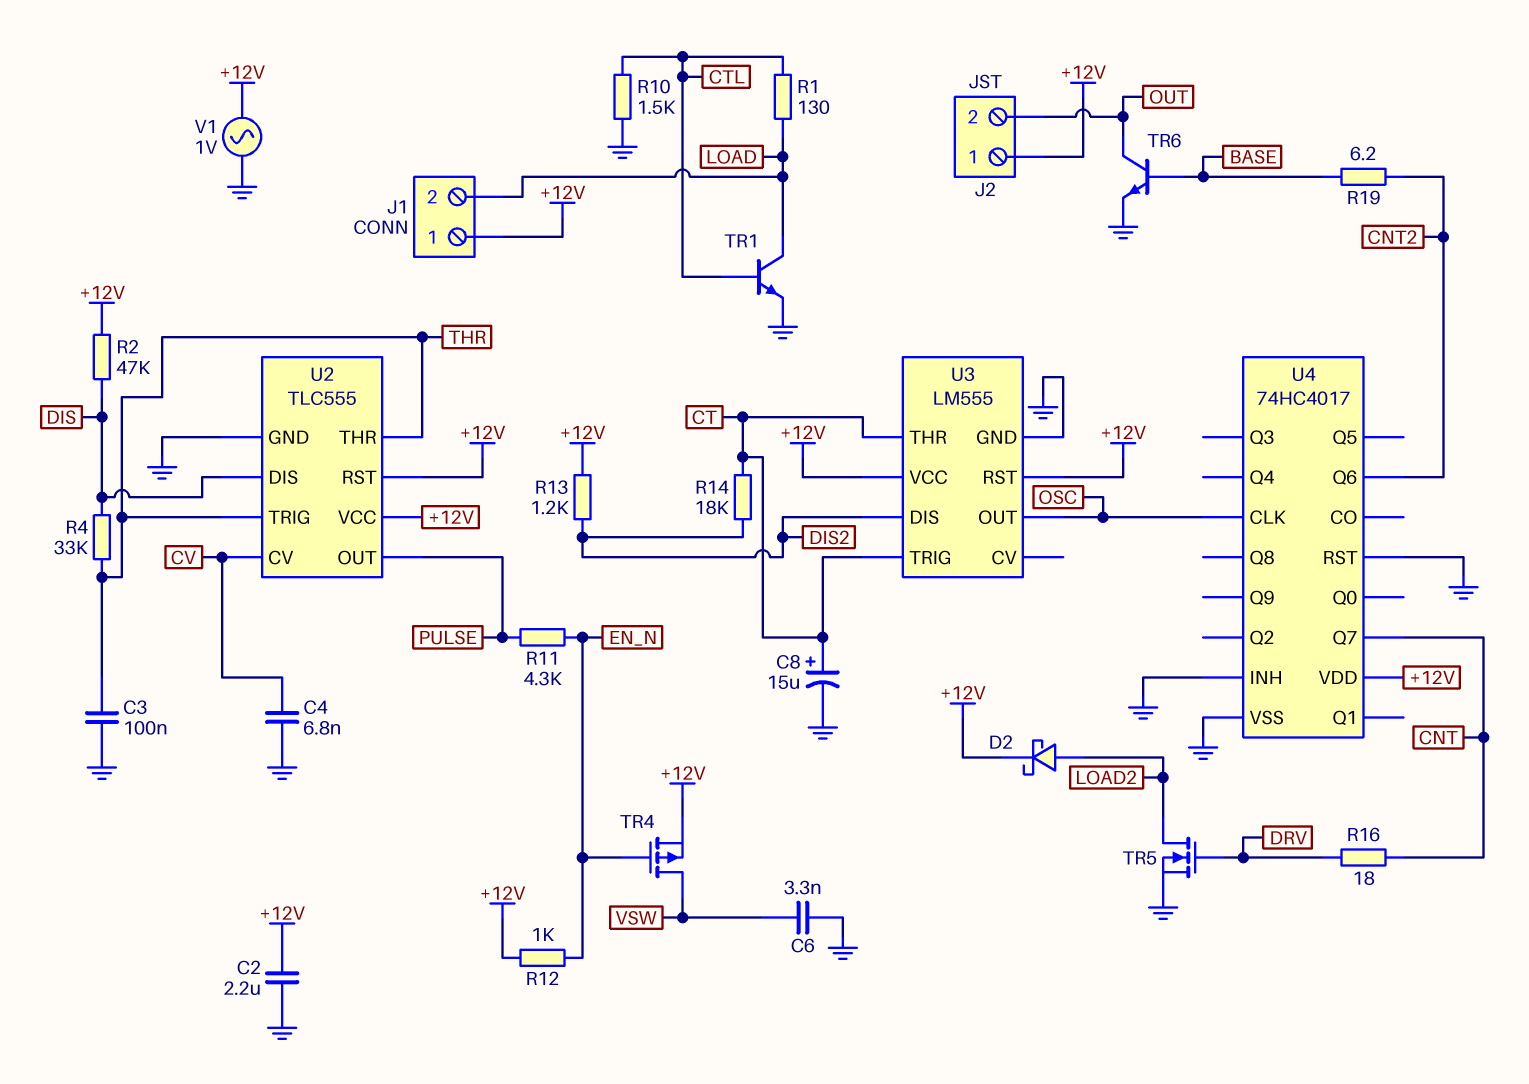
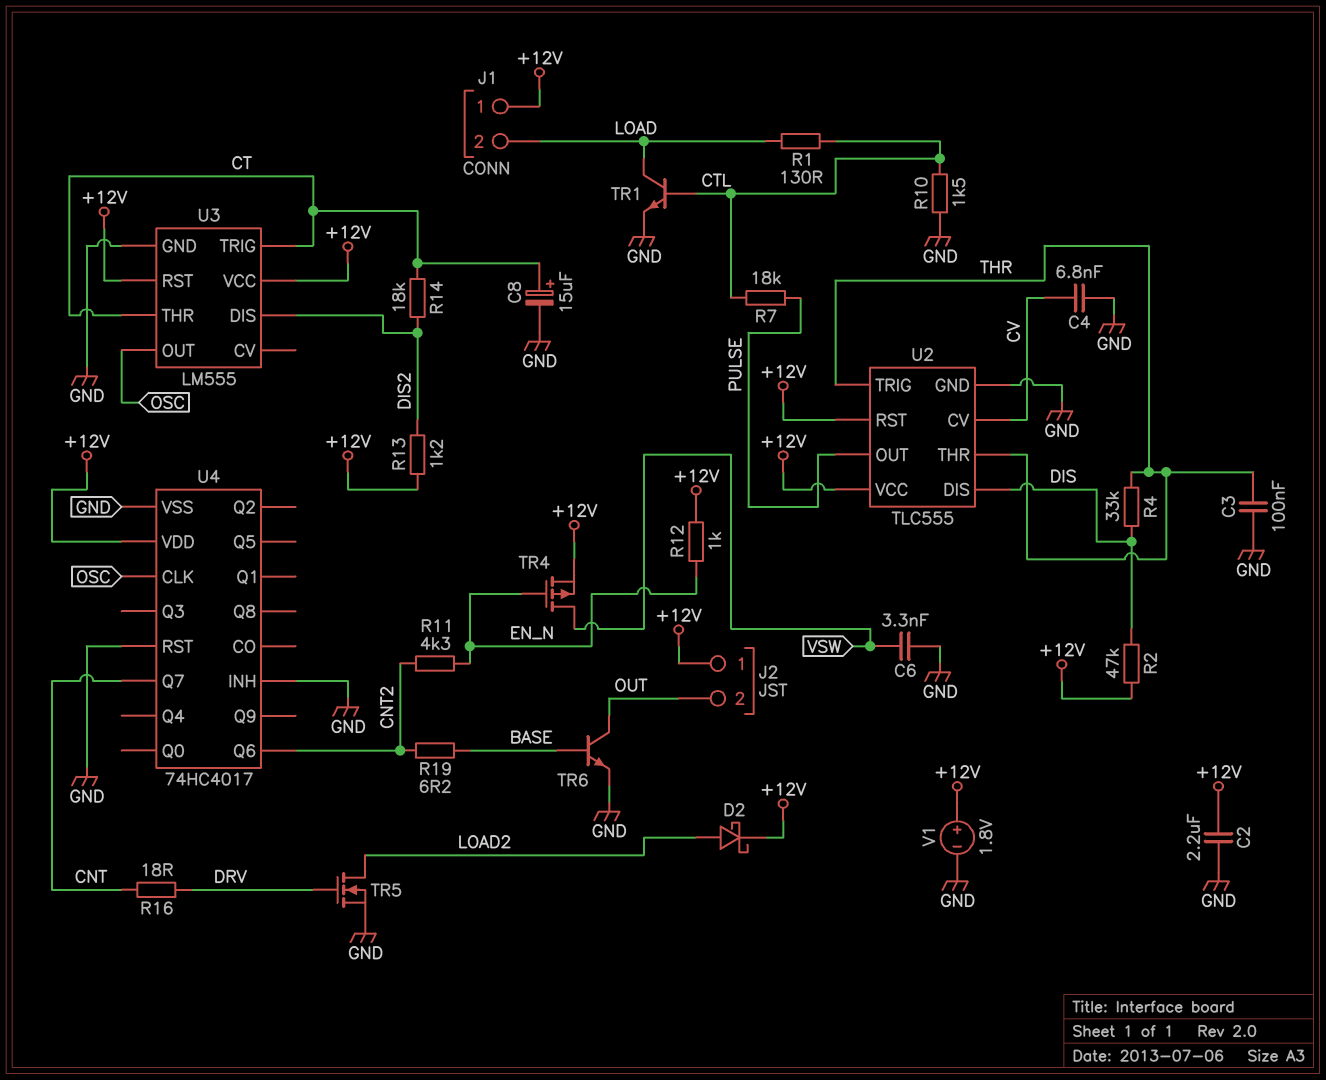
R7: none -> 18k (CTL, PULSE)
R11: 4.3k (EN_N, PULSE) -> 4.3k (CNT2, EN_N)
V1: AC 1V (+12V, GND) -> 1.8V (plus +12V, minus GND)

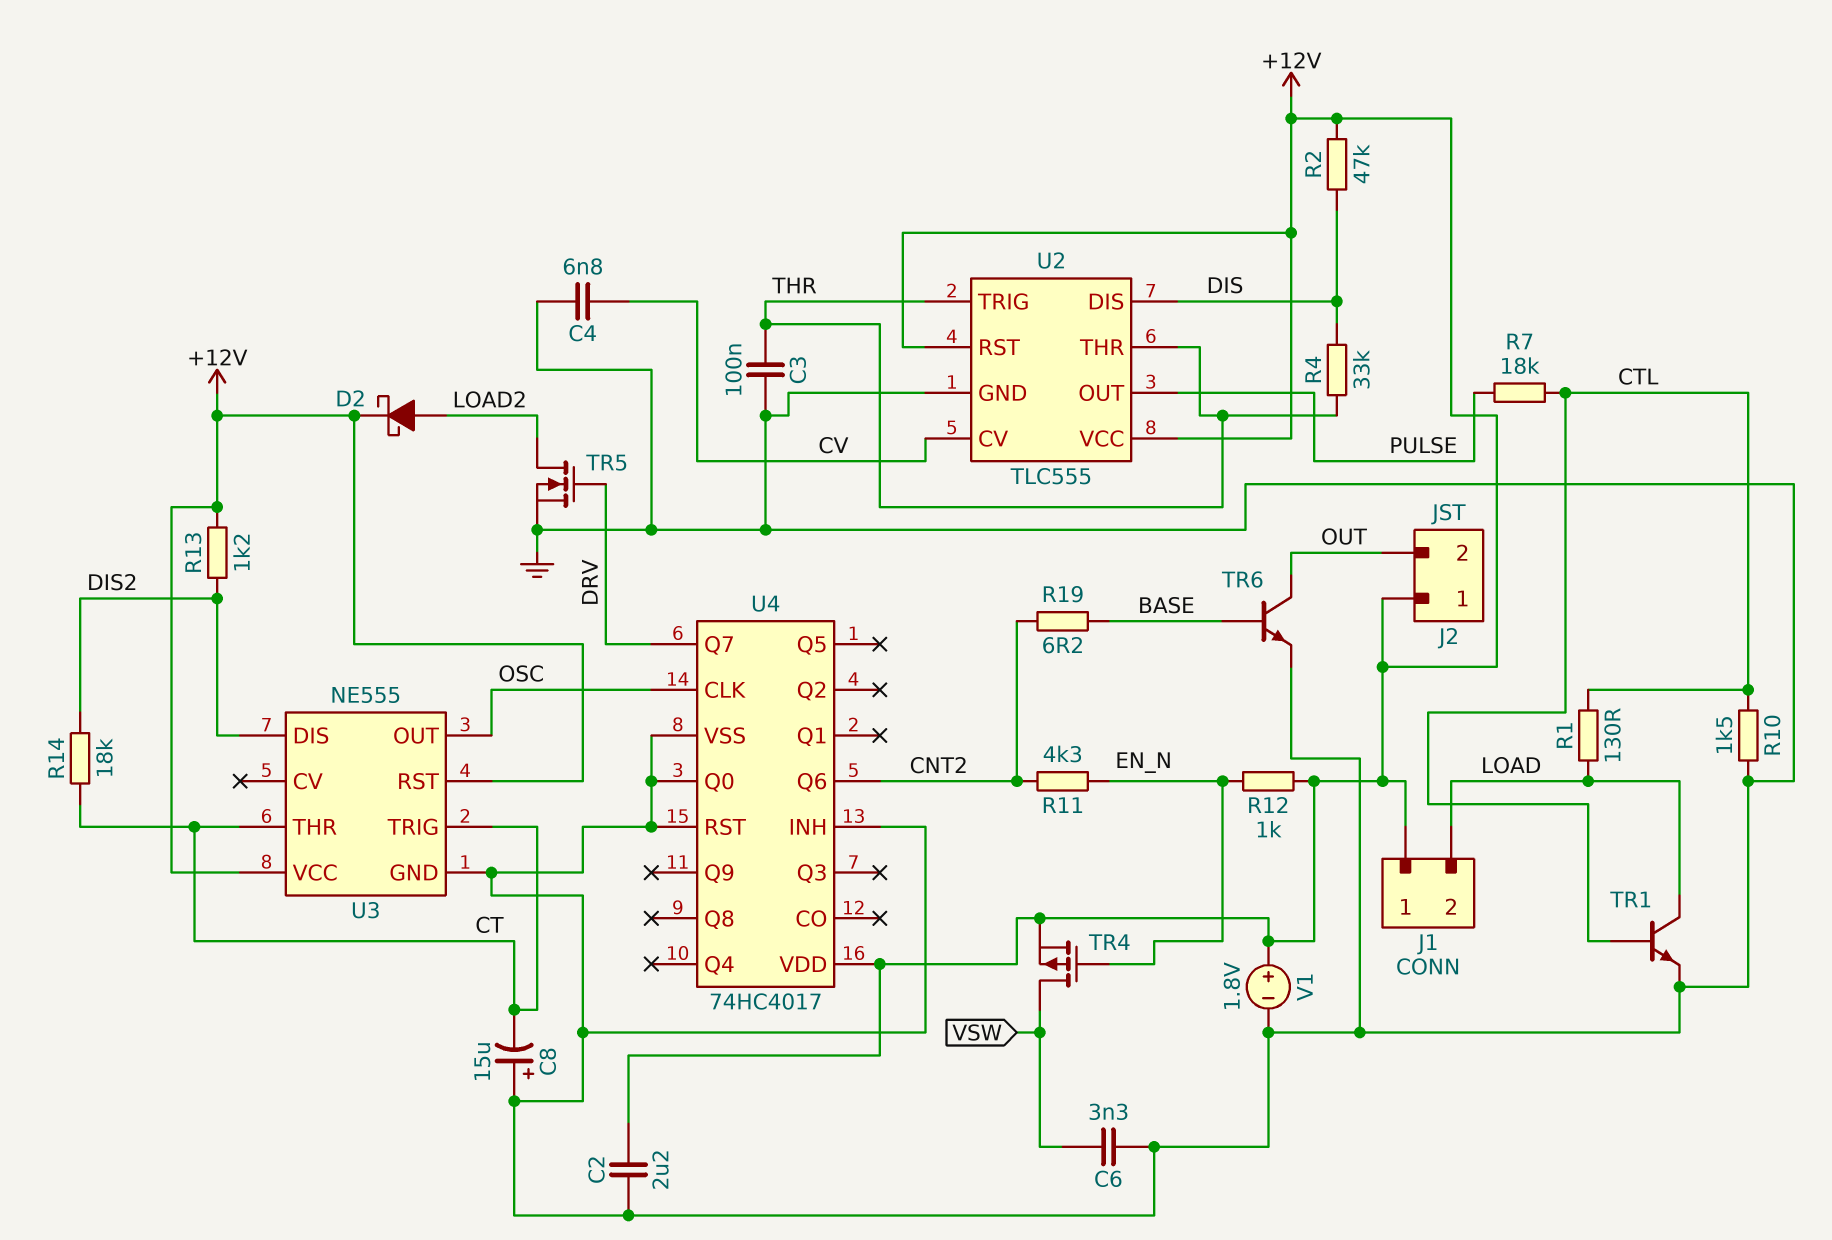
C8: 15uF (plus CT, minus GND) -> 15uF (plus GND, minus CT)
R16: 18 (CNT, DRV) -> none
U3: LM555 -> NE555
U4 pin Q0: none -> GND
U4 pin Q7: CNT -> DRV

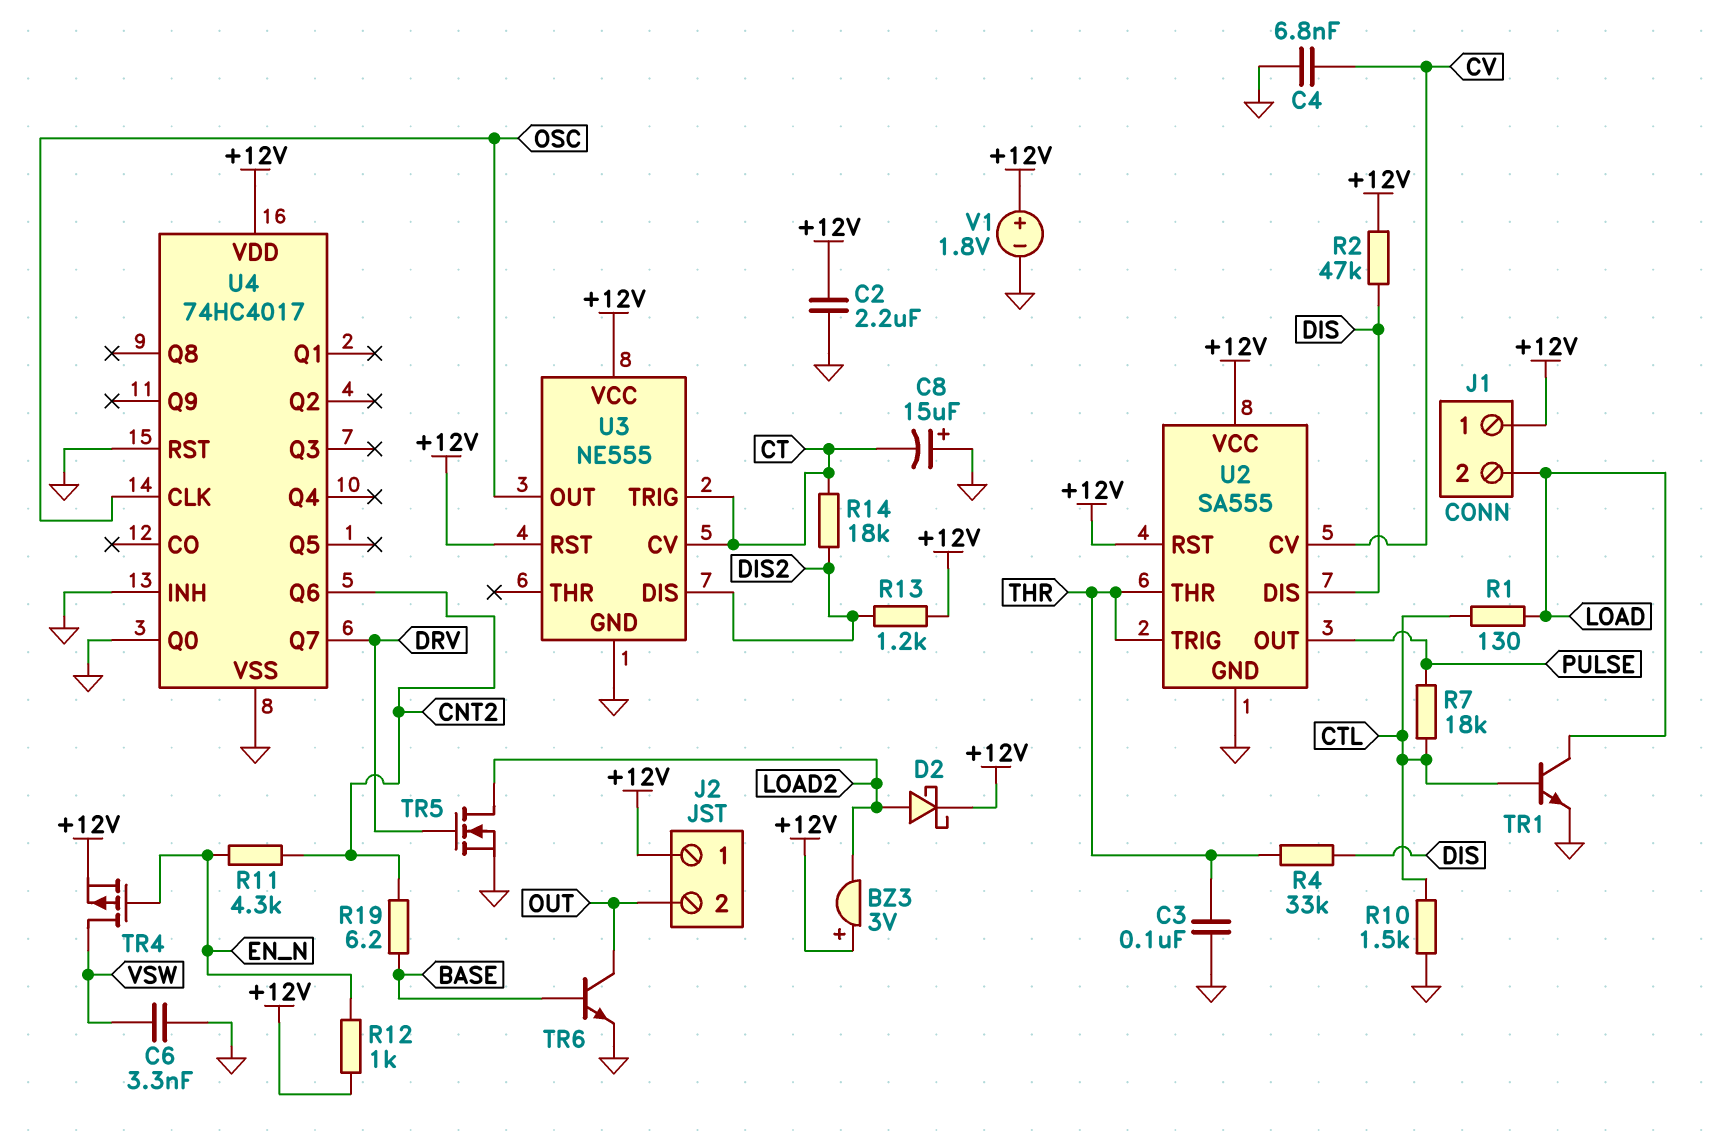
BZ3: none -> buzzer 3V (plus +12V, minus LOAD2)
U2: TLC555 -> SA555
U3 pin CV: none -> CT
U3 pin THR: CT -> none

